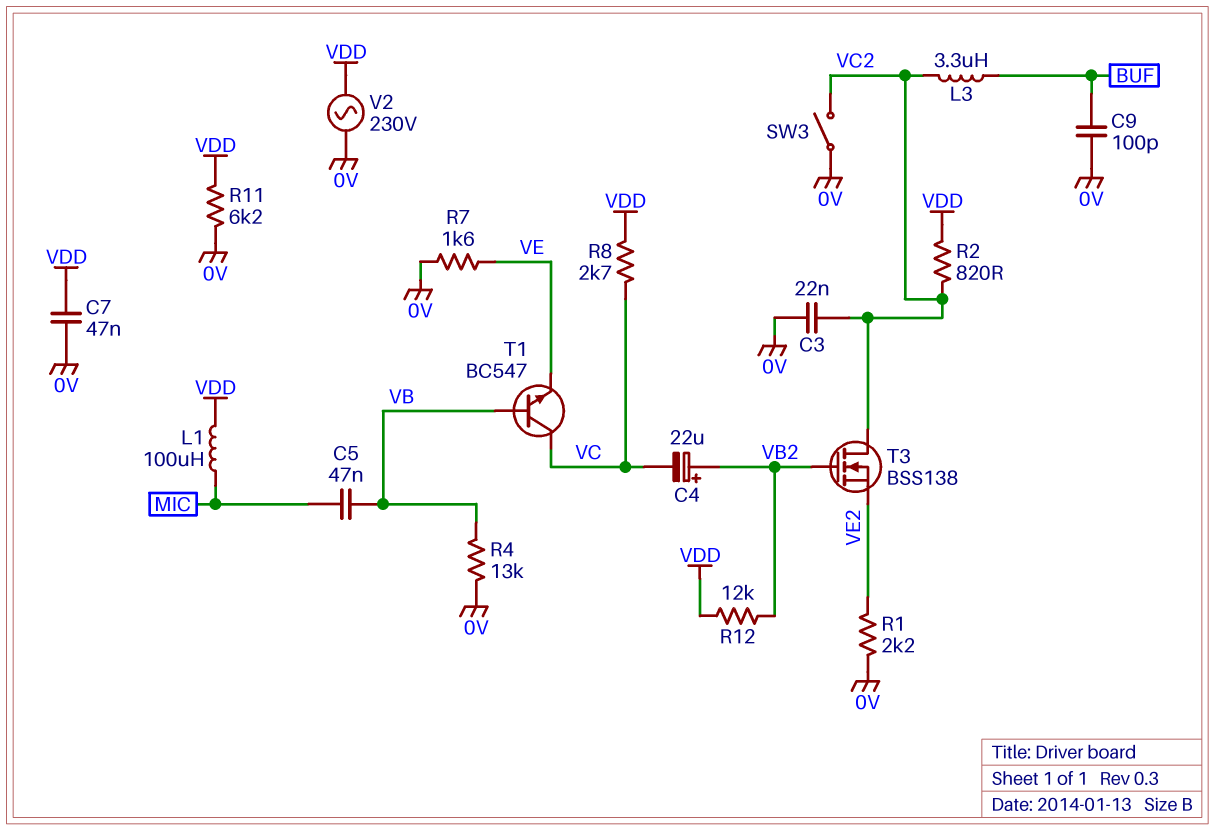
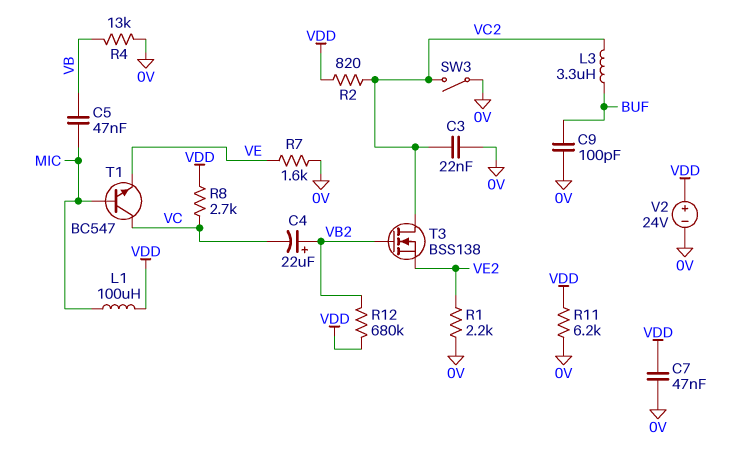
R12: 12k (VB2, VDD) -> 680k (VB2, VDD)
T1: NPN BC547 (B VB, C VC, E VE) -> NPN BC547 (B MIC, C VC, E VE)
V2: AC 230V (0V, VDD) -> 24V (plus VDD, minus 0V)

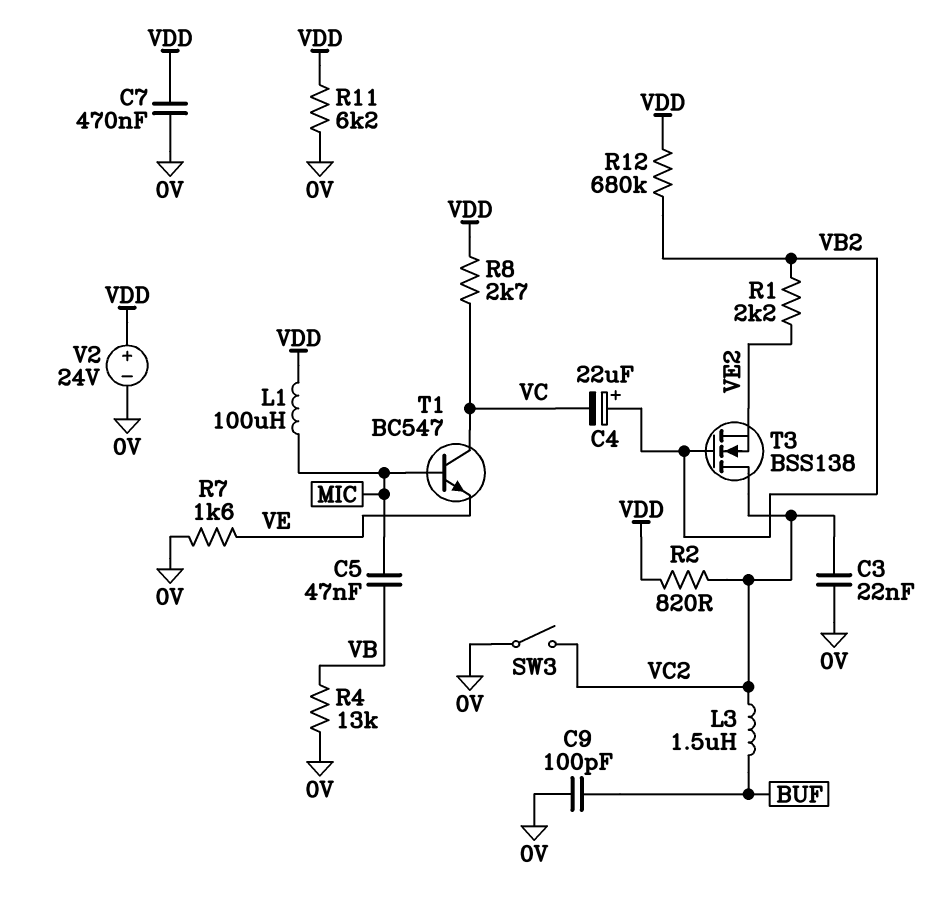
C7: 47nF (0V, VDD) -> 470nF (0V, VDD)
L3: 3.3uH (BUF, VC2) -> 1.5uH (BUF, VC2)
R1: 2.2k (0V, VE2) -> 2.2k (VB2, VE2)

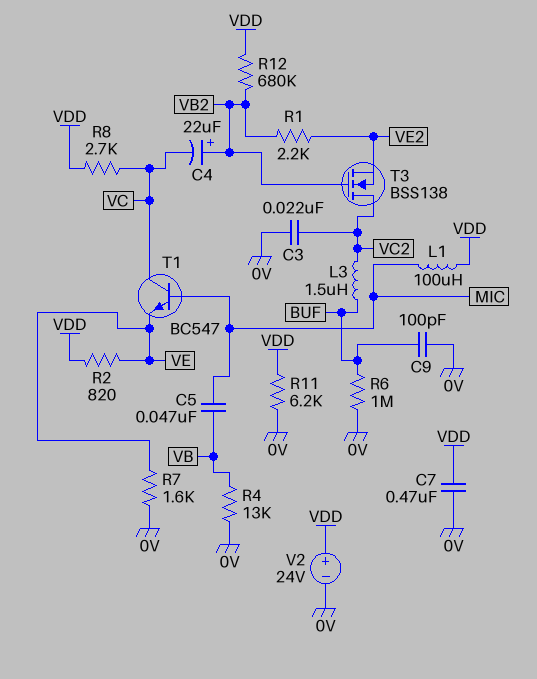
R2: 820 (VC2, VDD) -> 820 (VDD, VE)
R6: none -> 1M (0V, BUF)
SW3: switch (0V, VC2) -> none

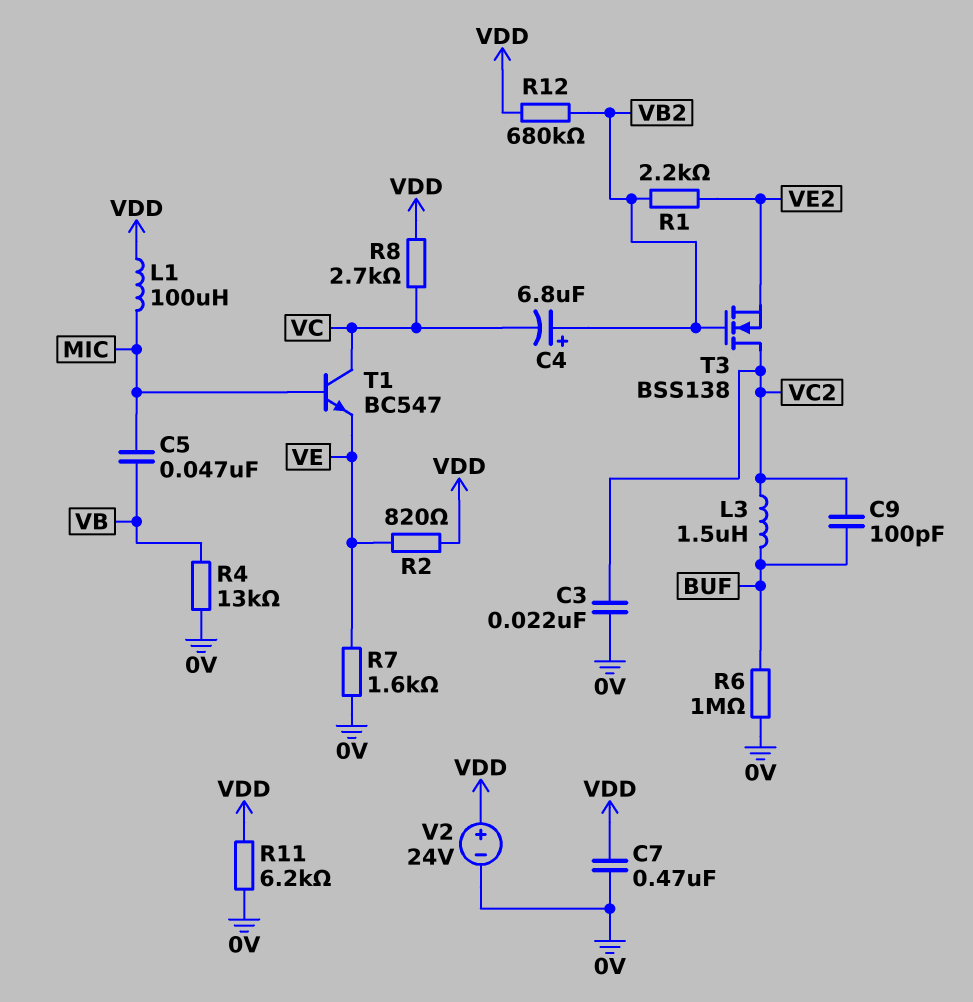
C4: 22uF (plus VB2, minus VC) -> 6.8uF (plus VB2, minus VC)
C9: 100pF (0V, BUF) -> 100pF (BUF, VC2)

